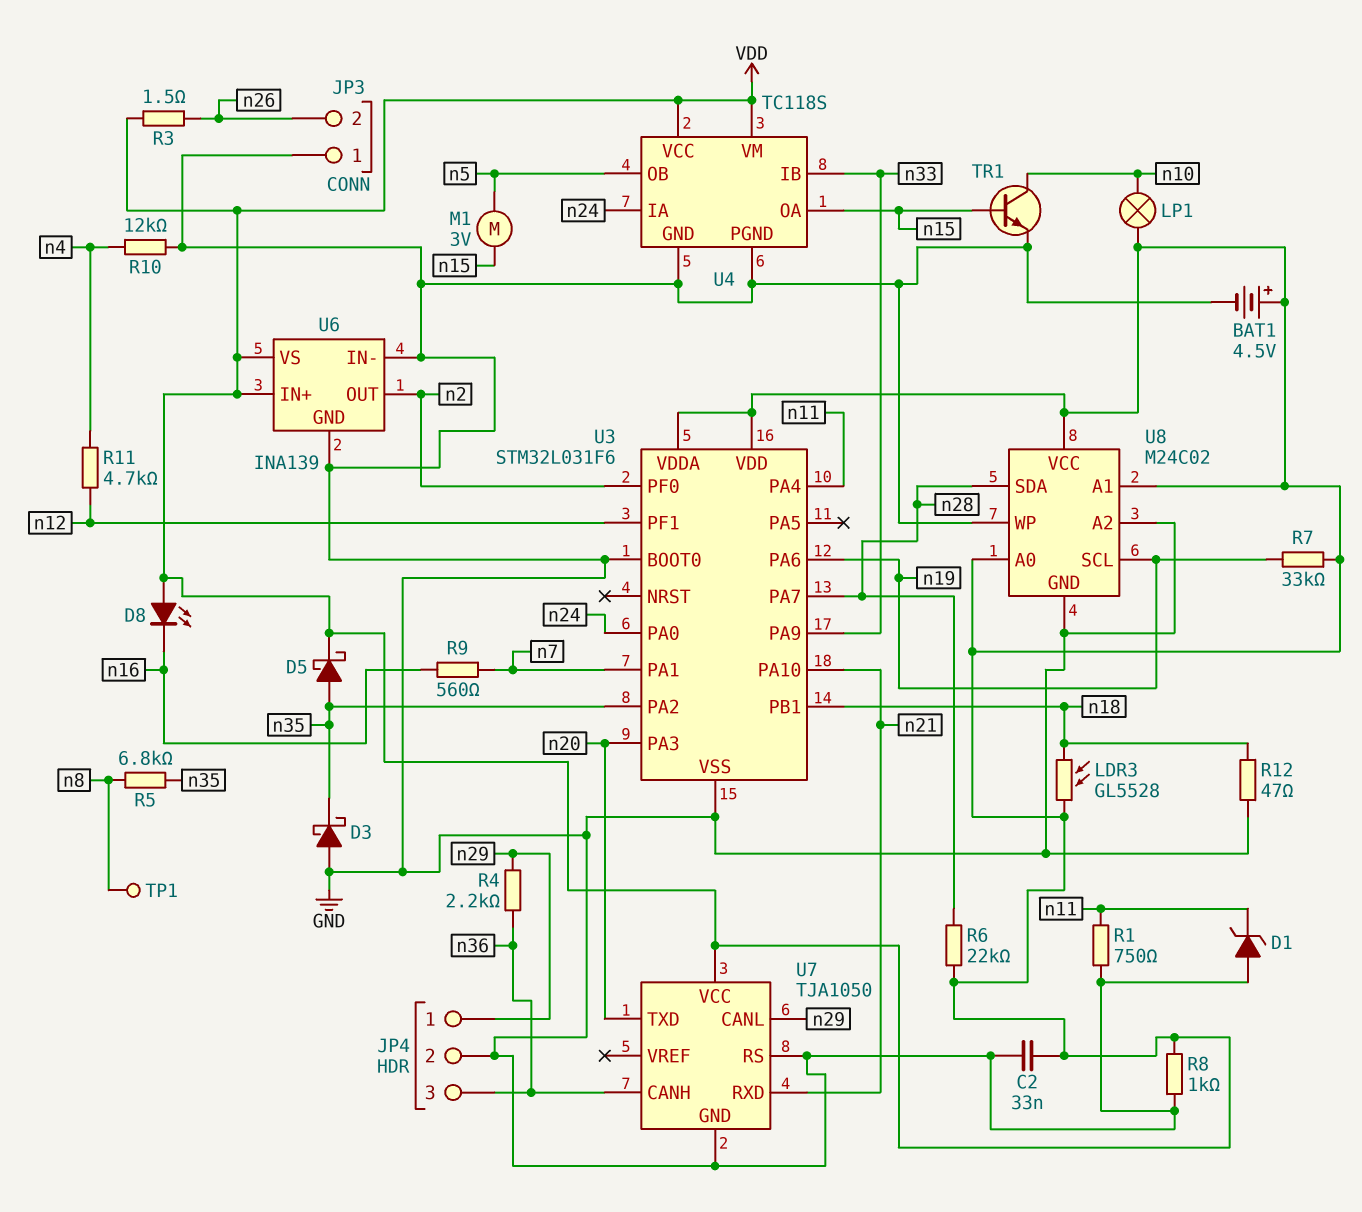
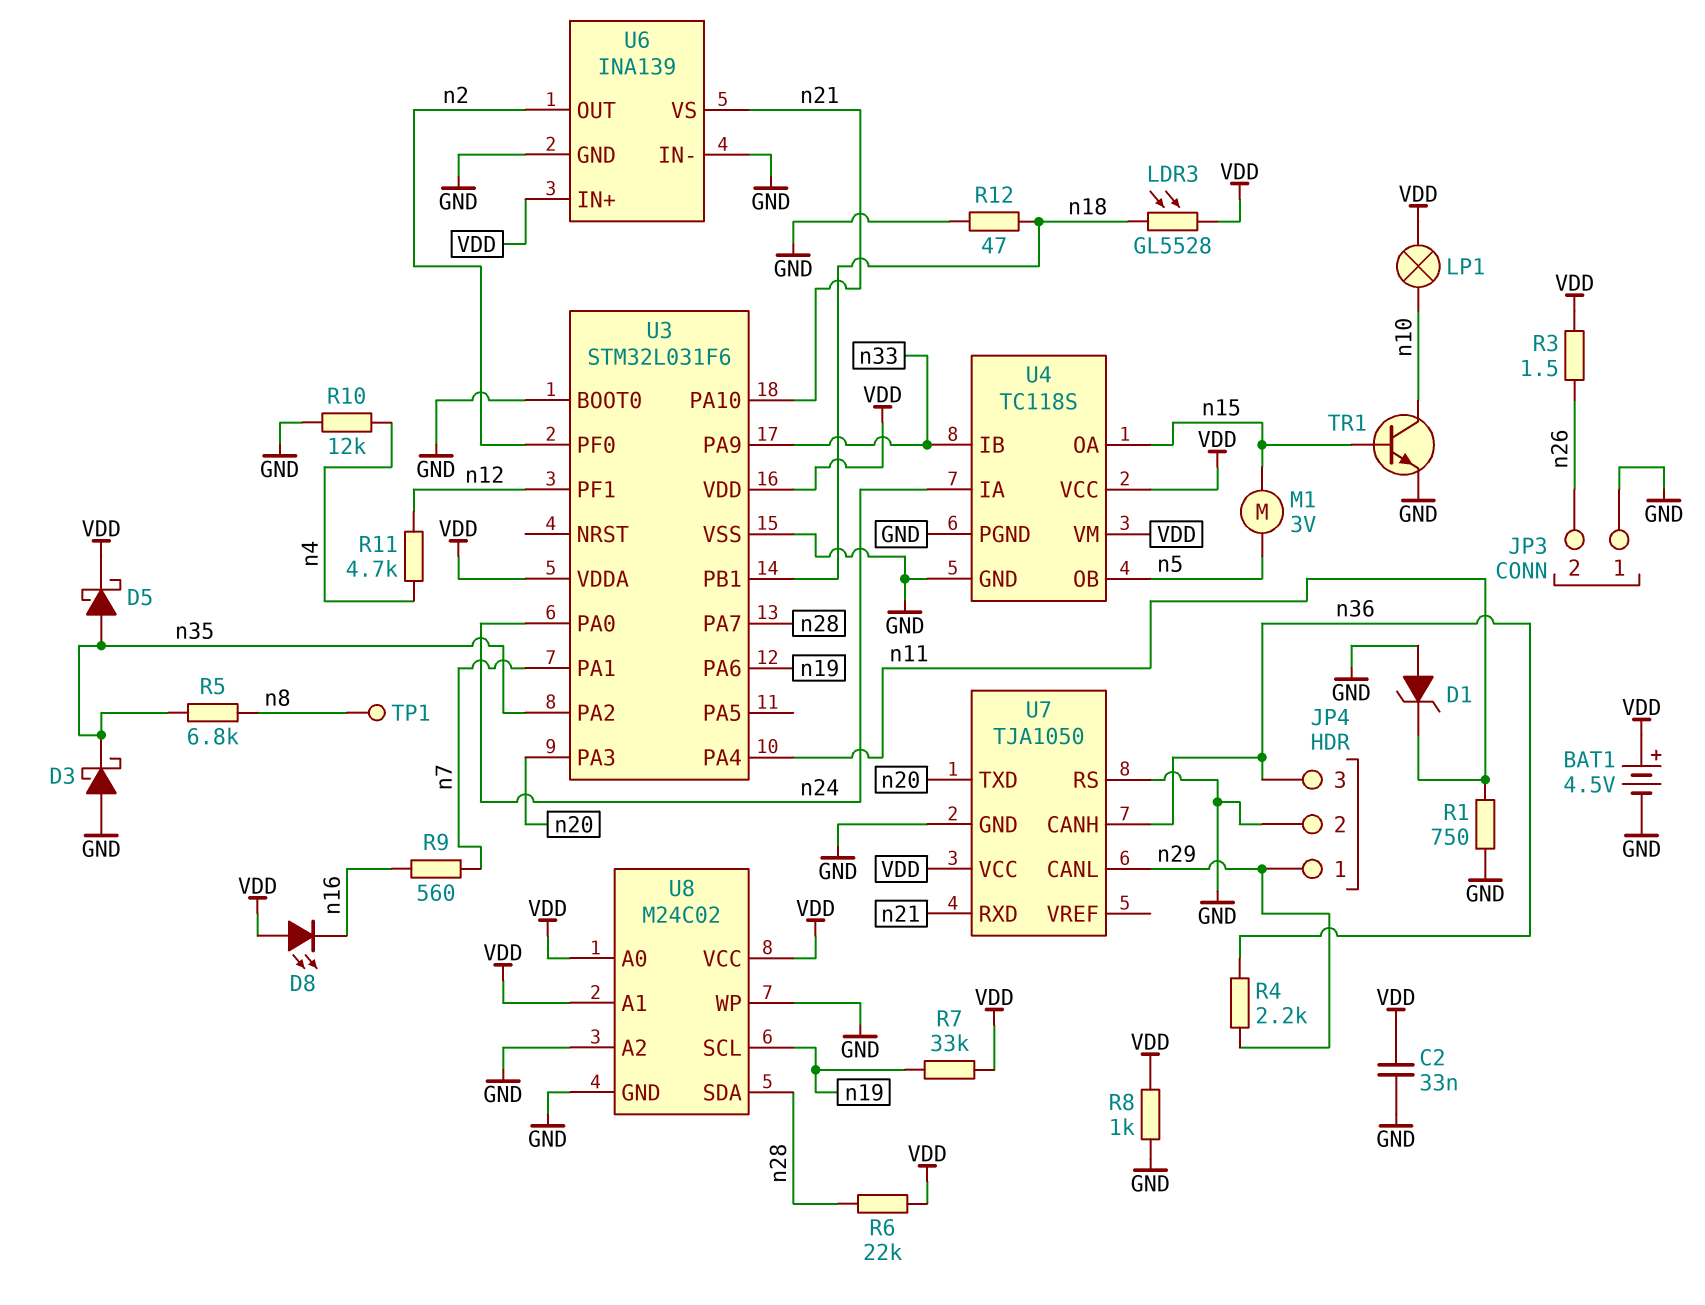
U6 pin VS: VDD -> n21

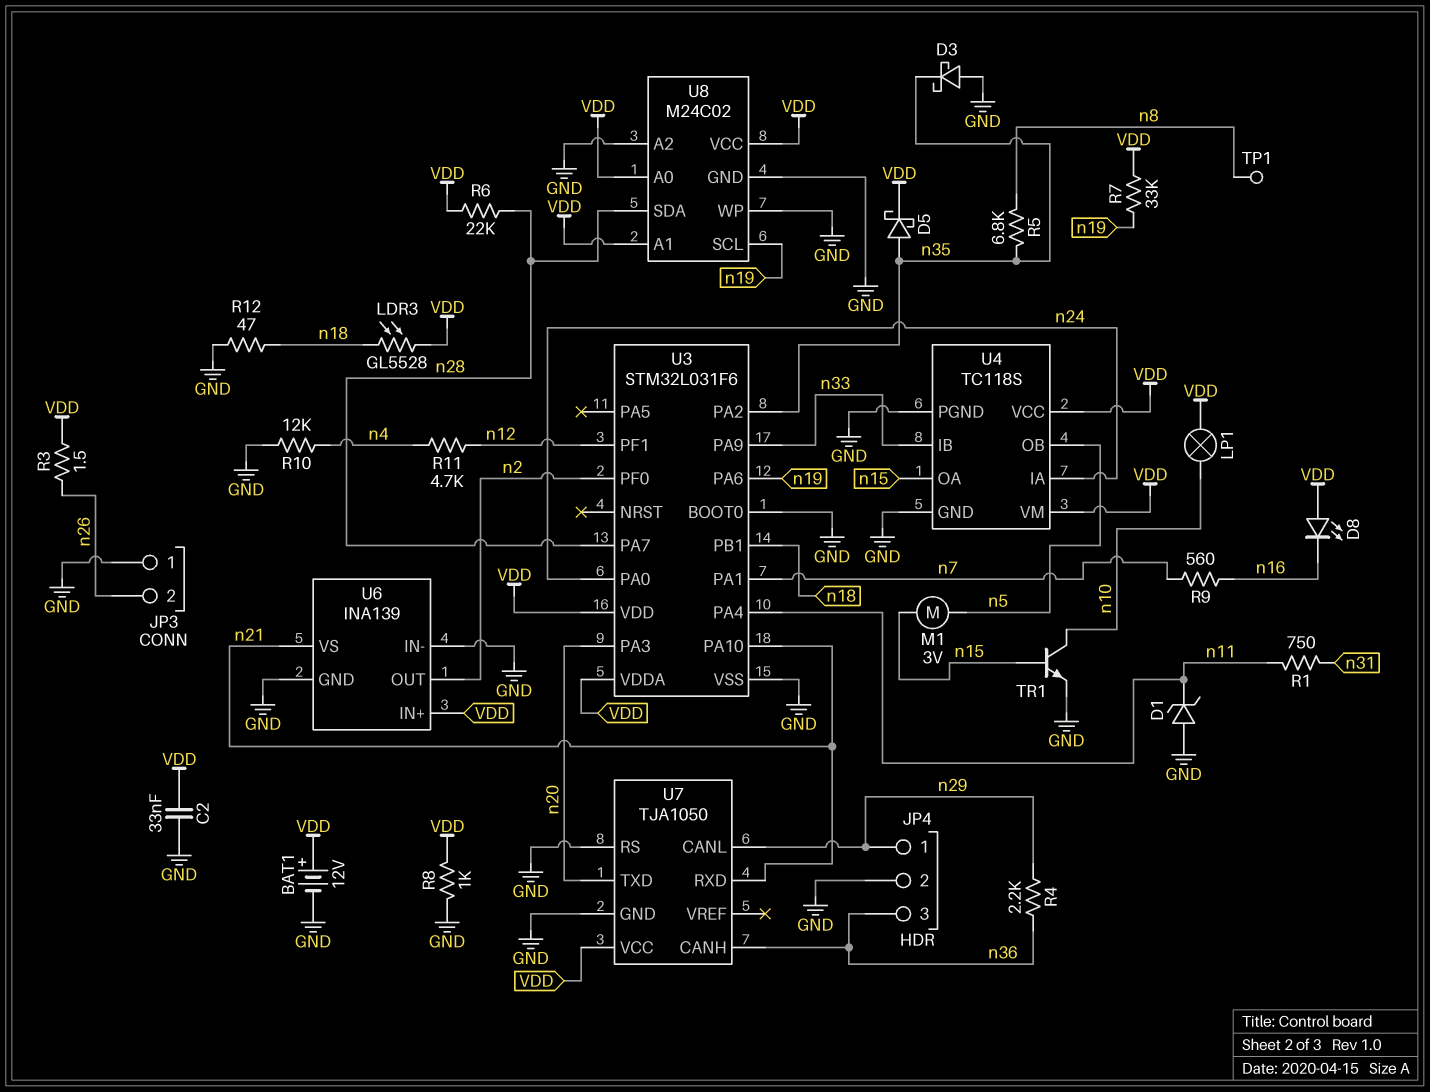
BAT1: 4.5V (plus VDD, minus GND) -> 12V (plus VDD, minus GND)
R1: 750 (GND, n11) -> 750 (n11, n31)

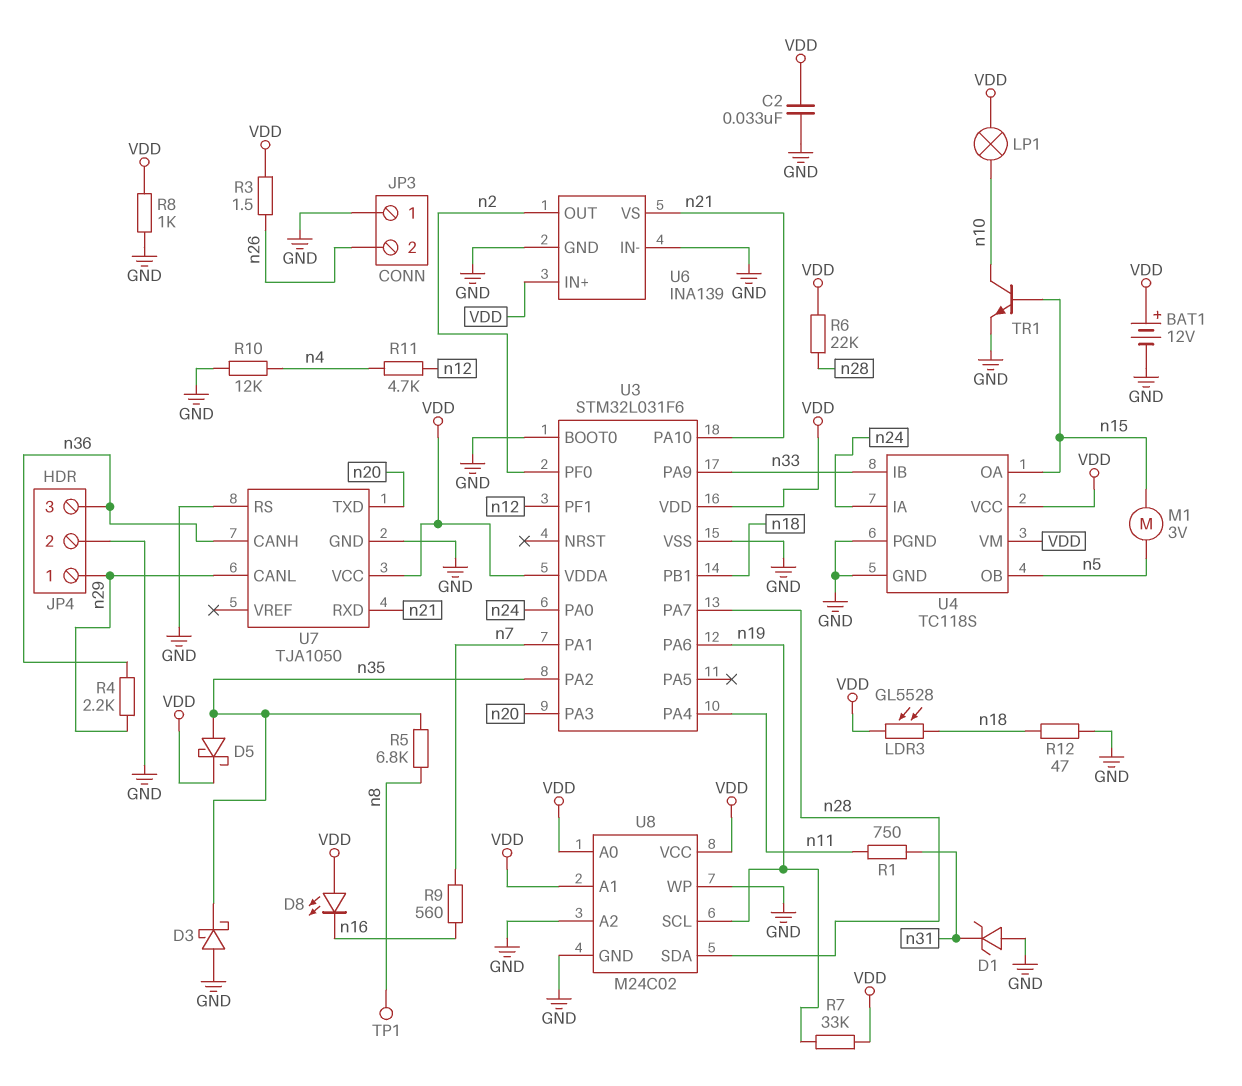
D1: zener (A GND, K n11) -> zener (A GND, K n31)

